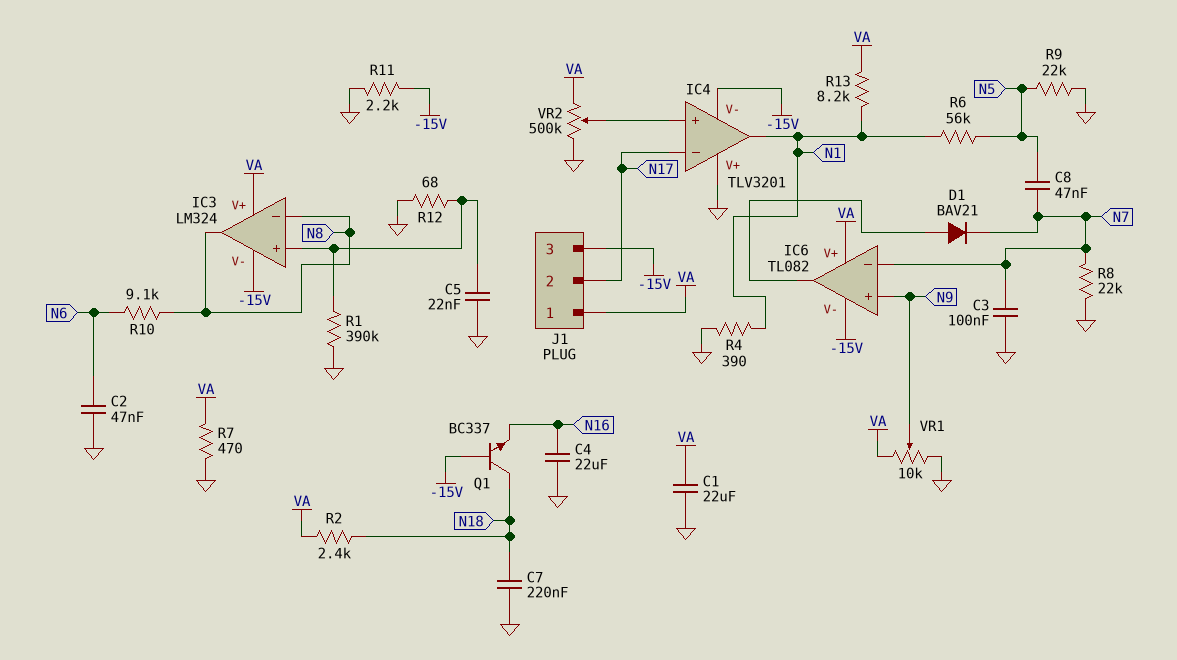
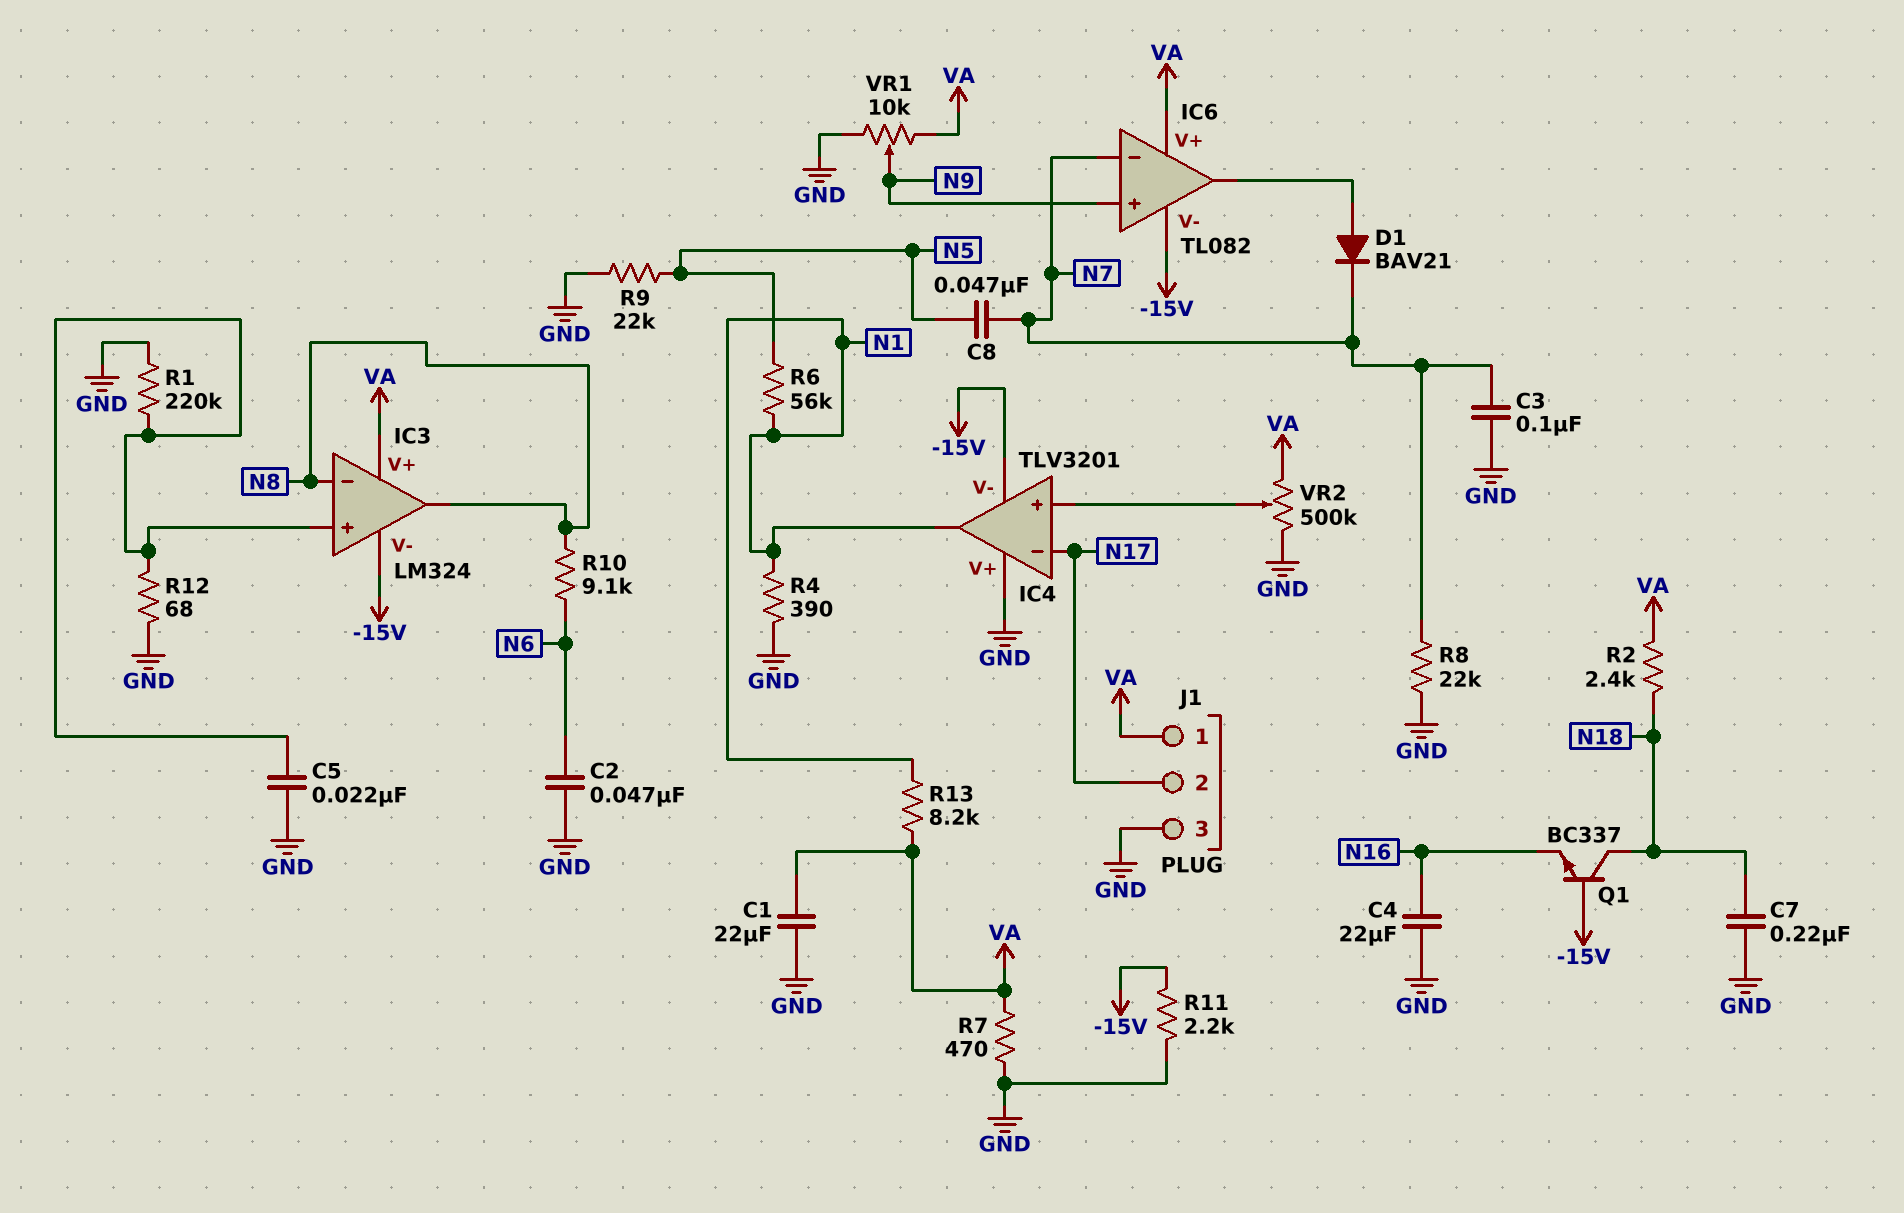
J1 pin 3: -15V -> GND
R1: 390k (GND, IC3/in+) -> 220k (GND, IC3/in+)

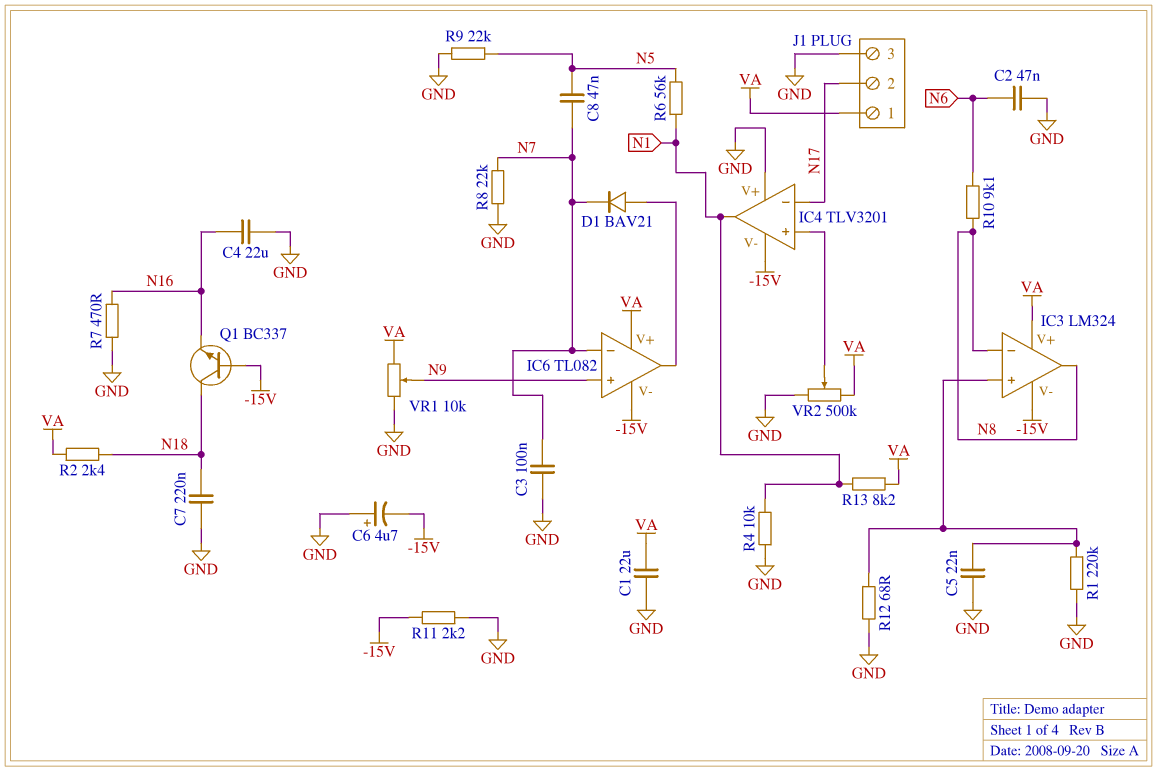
C6: none -> 4.7uF (plus GND, minus -15V)
R4: 390 (GND, N1) -> 10k (GND, N1)
R7: 470 (GND, VA) -> 470 (GND, N16)

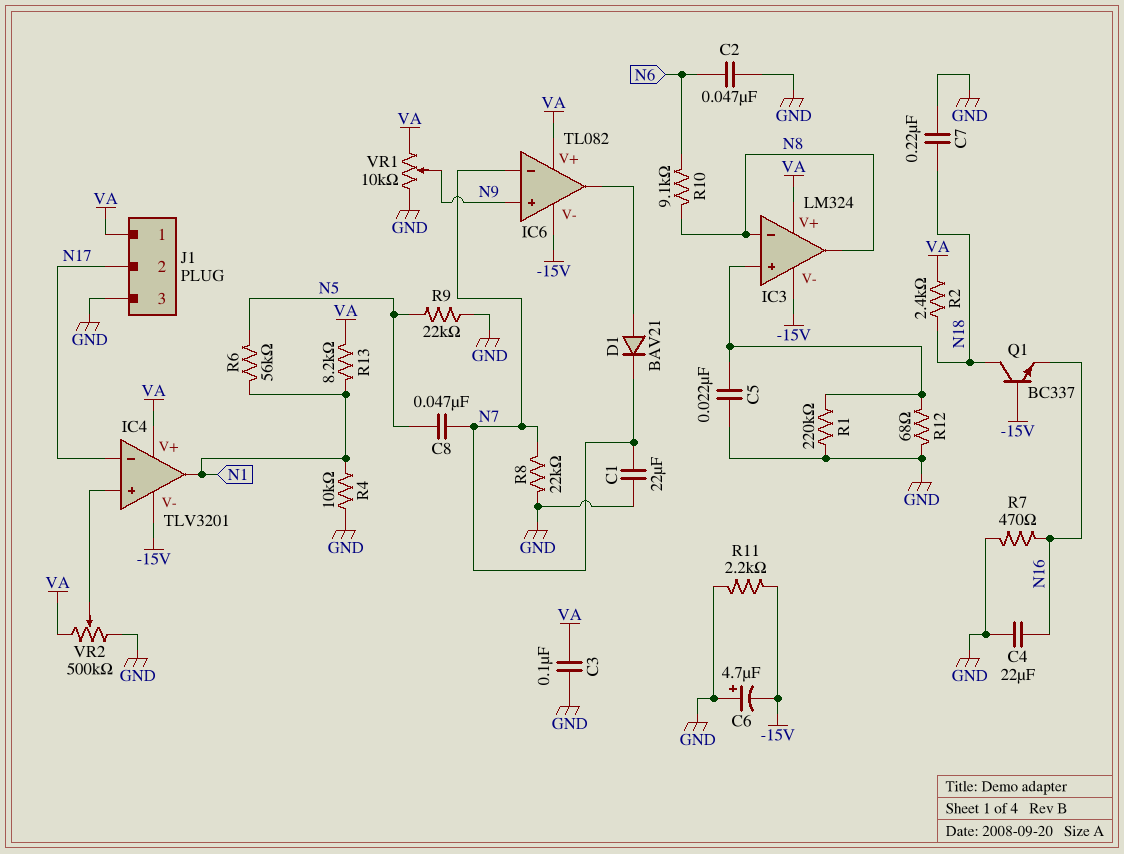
C1: 22uF (GND, VA) -> 22uF (GND, N7)
C3: 100nF (GND, N7) -> 100nF (GND, VA)
IC4 pin V+: GND -> VA

